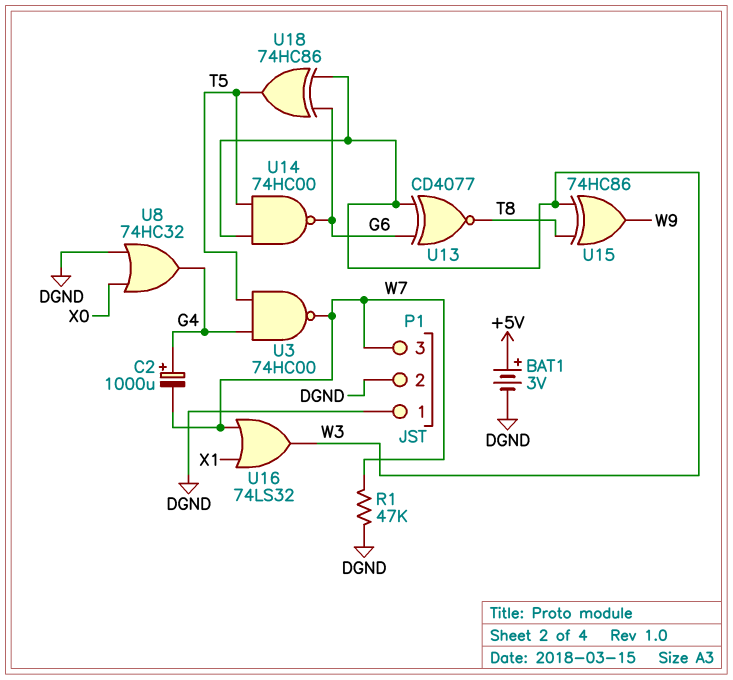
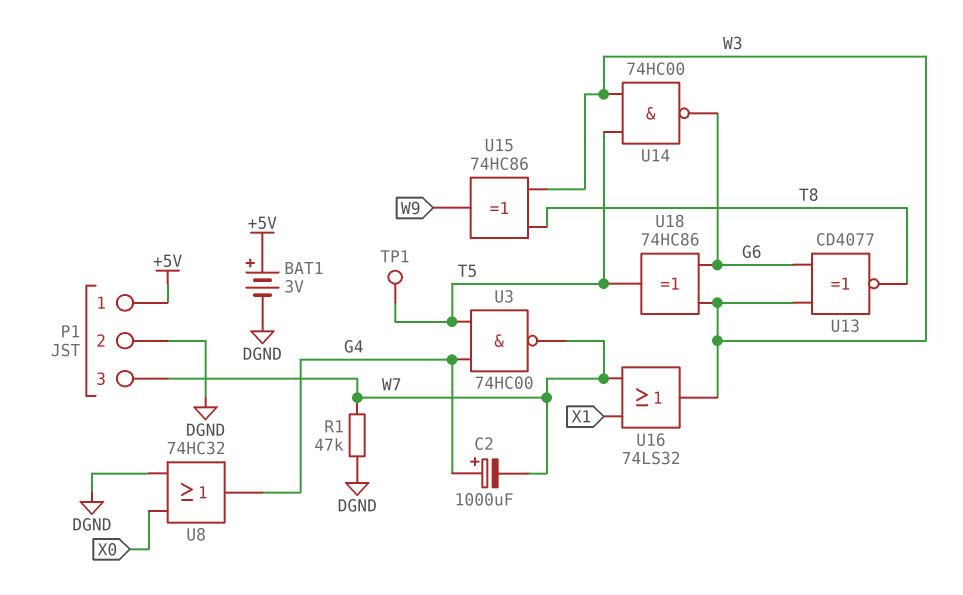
P1 pin 1: DGND -> +5V
TP1: none -> test point (T5)

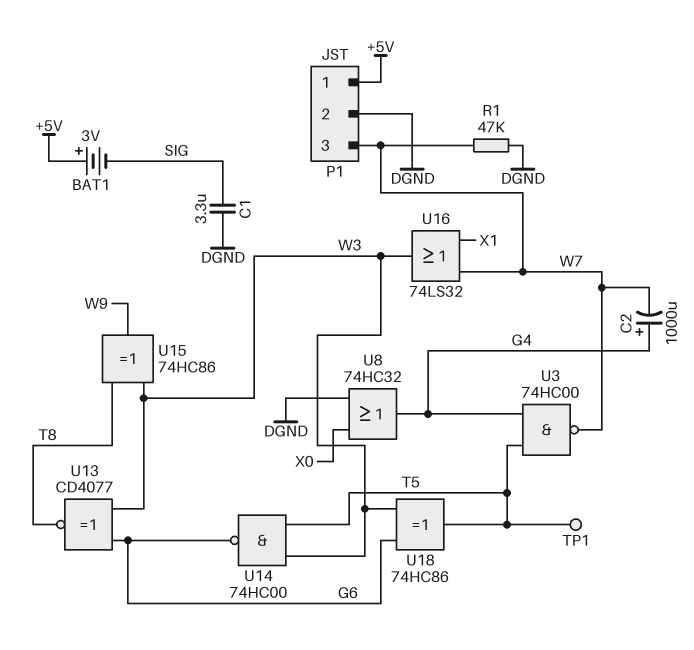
BAT1: 3V (plus +5V, minus DGND) -> 3V (plus +5V, minus SIG)
C1: none -> 3.3uF (DGND, SIG)

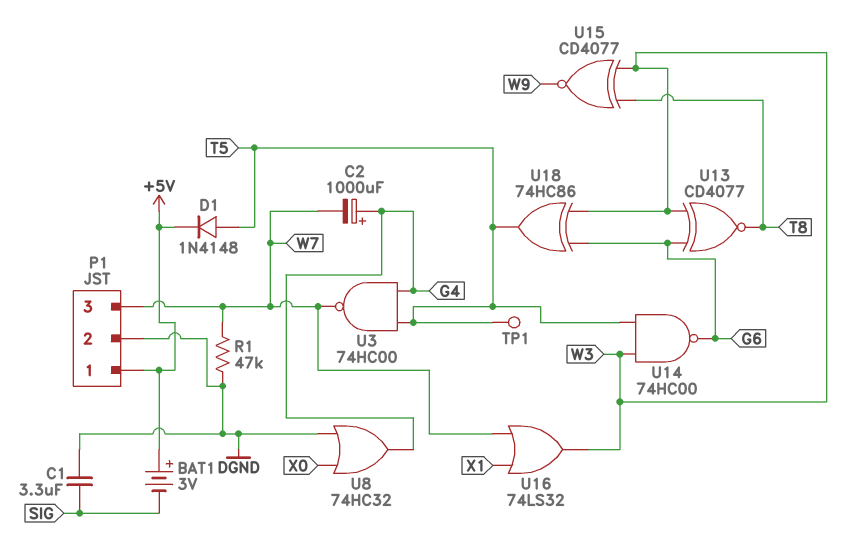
D1: none -> diode 1N4148 (A T5, K +5V)
U15: XOR 74HC86 (in T8, in W3, out W9) -> XNOR CD4077 (in T8, in W3, out W9)

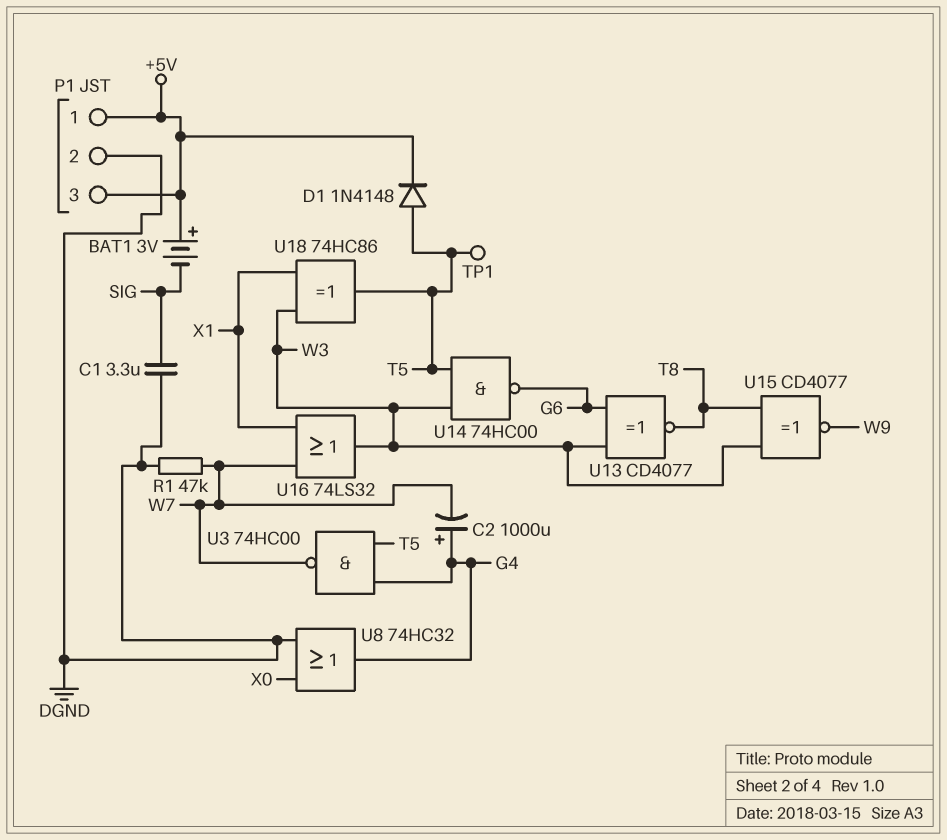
P1 pin 3: W7 -> +5V
U18: XOR 74HC86 (in G6, in W3, out T5) -> XOR 74HC86 (in W3, in X1, out T5)

